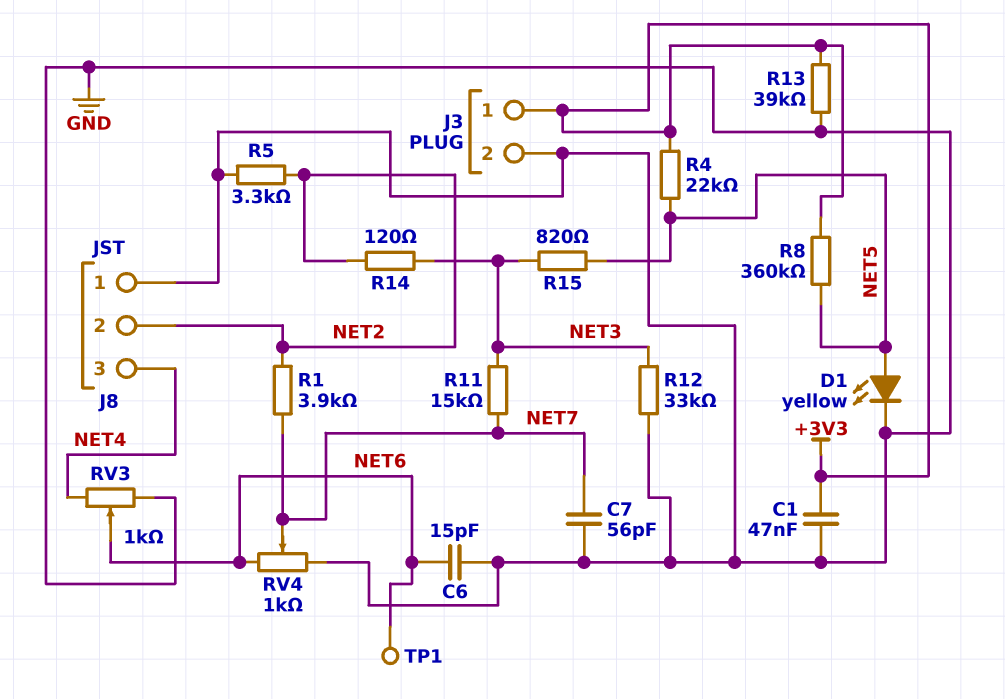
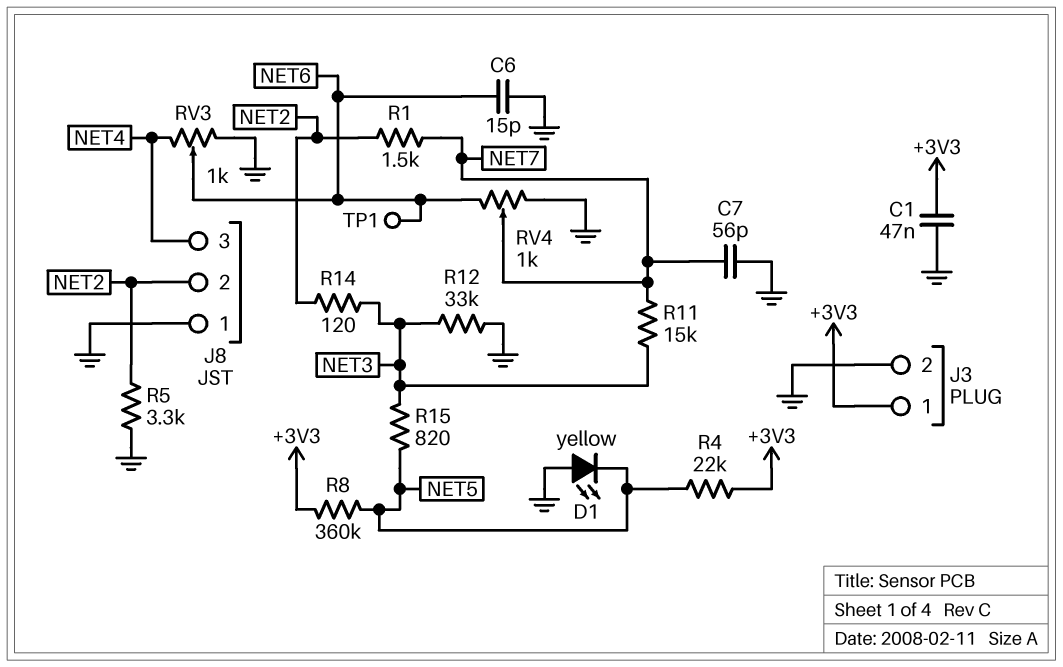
D1: LED yellow (A NET5, K GND) -> LED yellow (A GND, K NET5)
R1: 3.9k (NET2, NET7) -> 1.5k (NET2, NET7)
R13: 39k (+3V3, GND) -> none

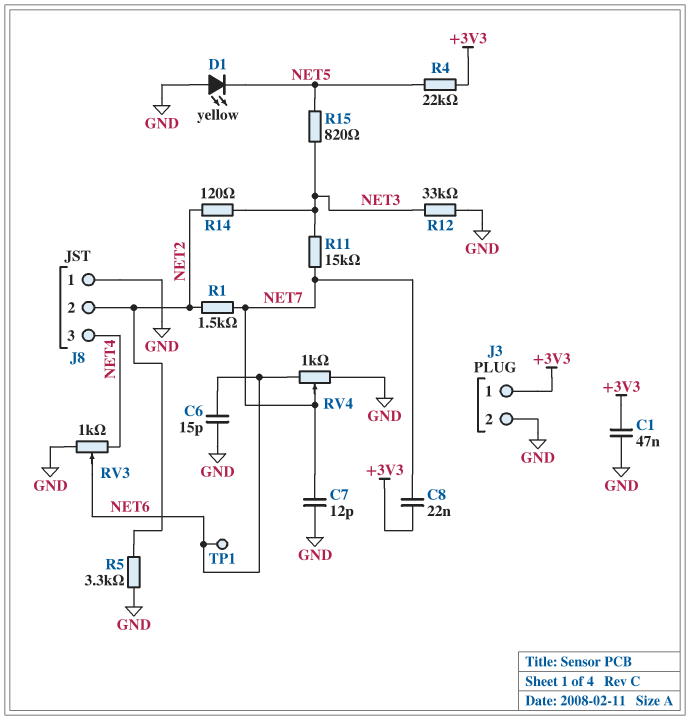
C7: 56pF (GND, NET7) -> 12pF (GND, NET7)
C8: none -> 22nF (+3V3, NET7)
R8: 360k (+3V3, NET5) -> none

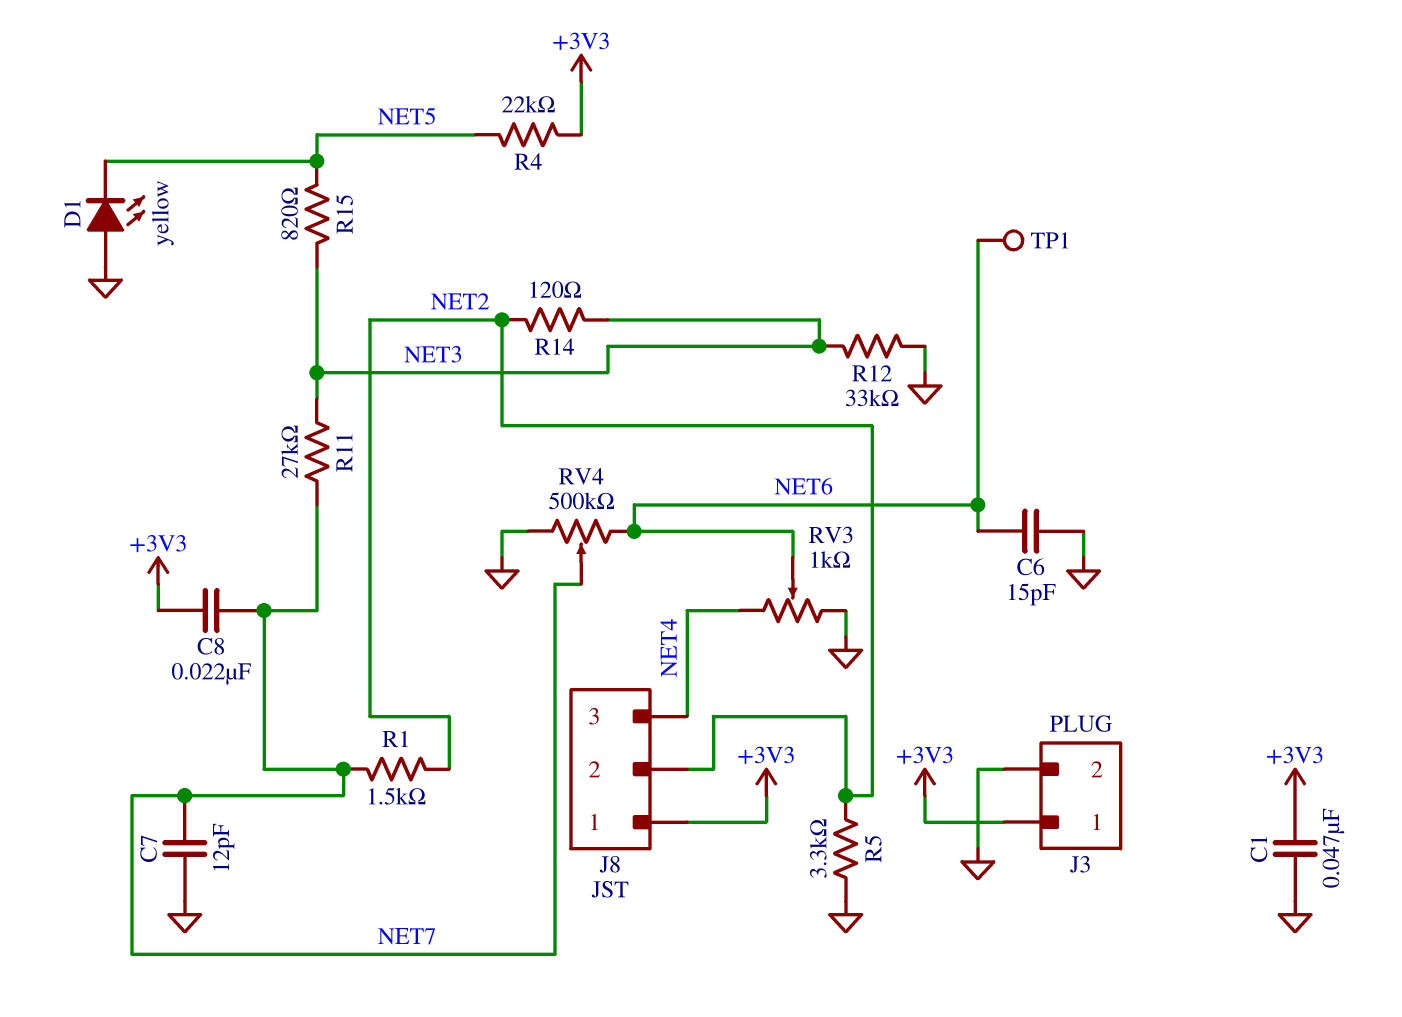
J8 pin 1: GND -> +3V3
R11: 15k (NET3, NET7) -> 27k (NET3, NET7)
RV4: 1k (GND, NET6, wiper NET7) -> 500k (GND, NET6, wiper NET7)

